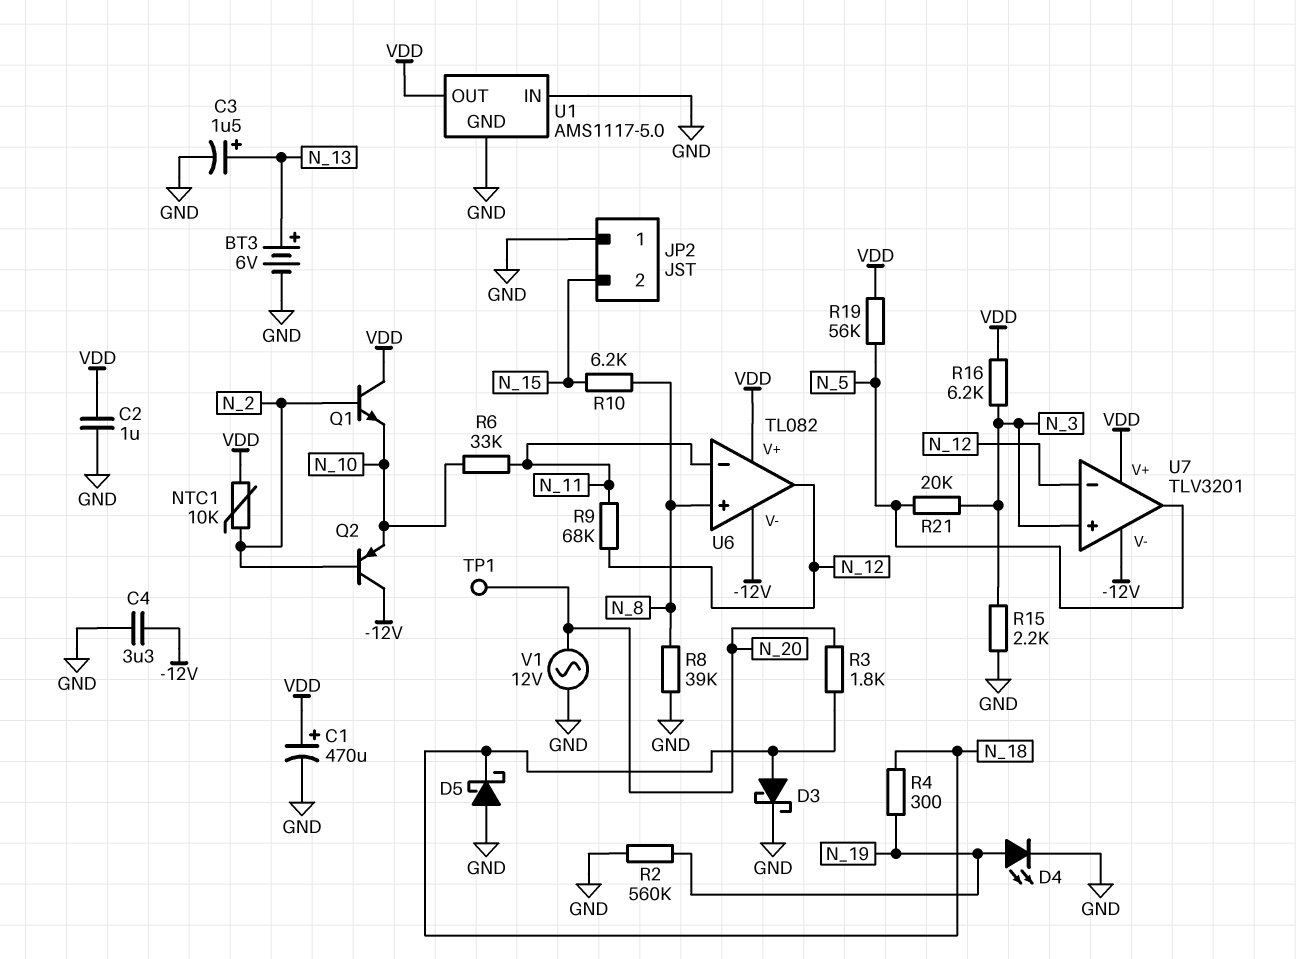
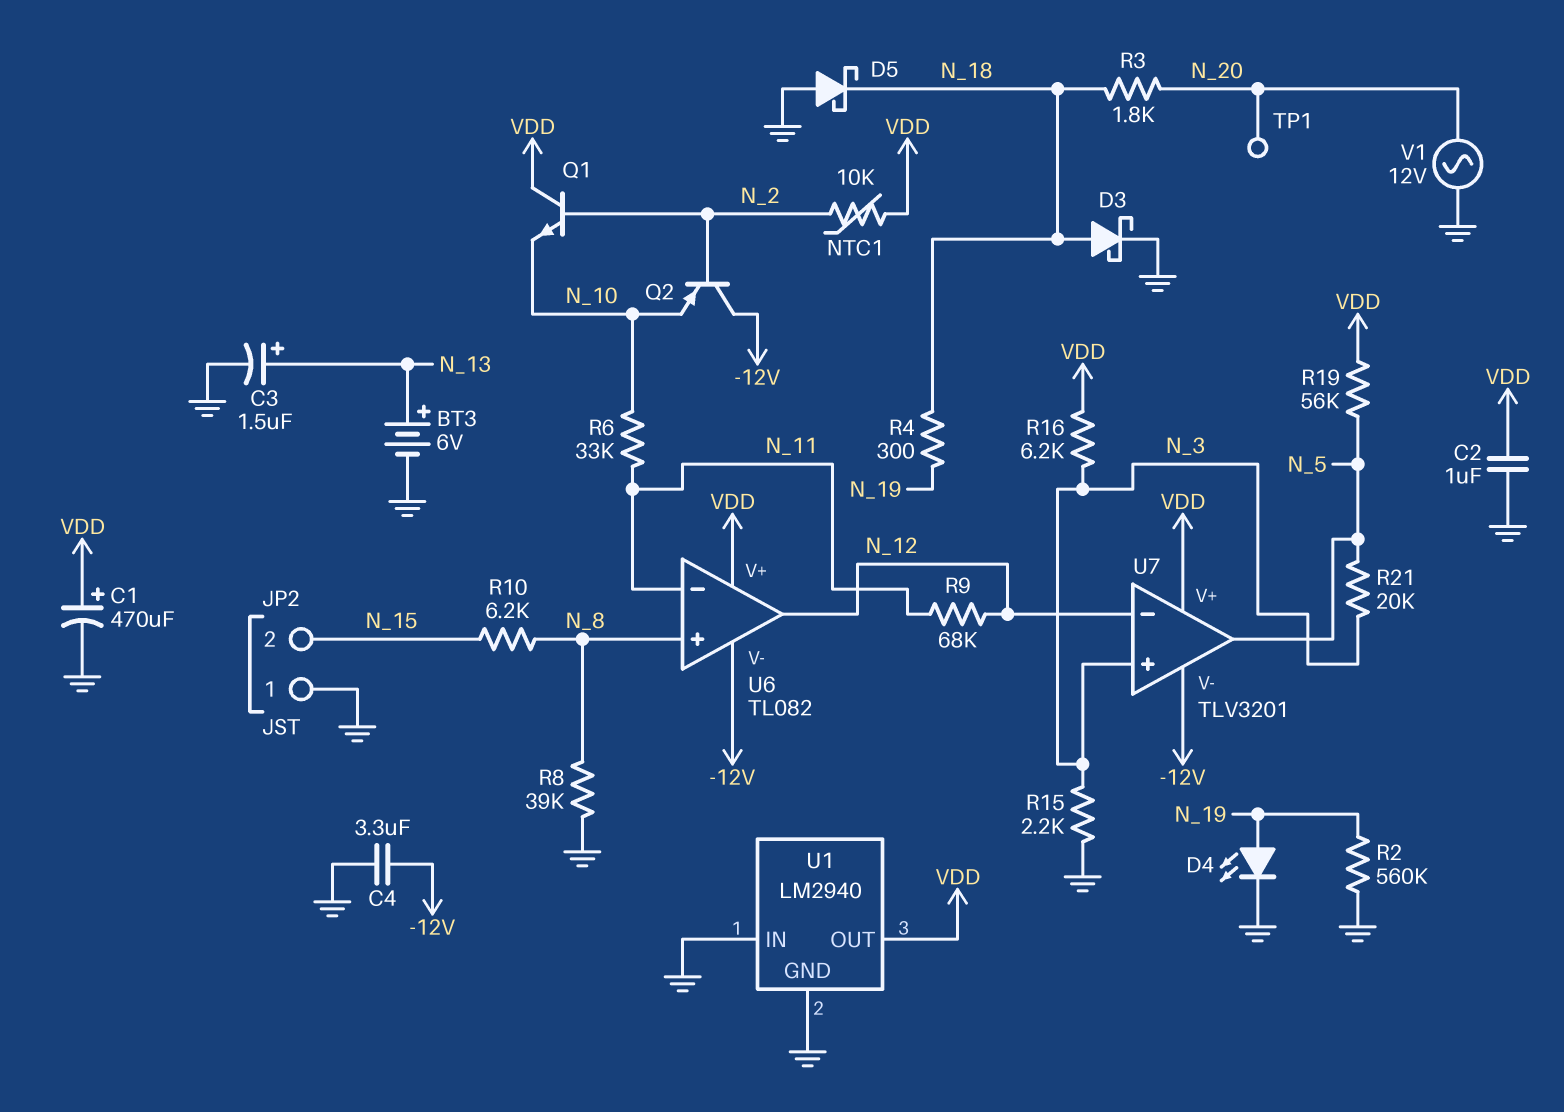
U1: AMS1117-5.0 -> LM2940

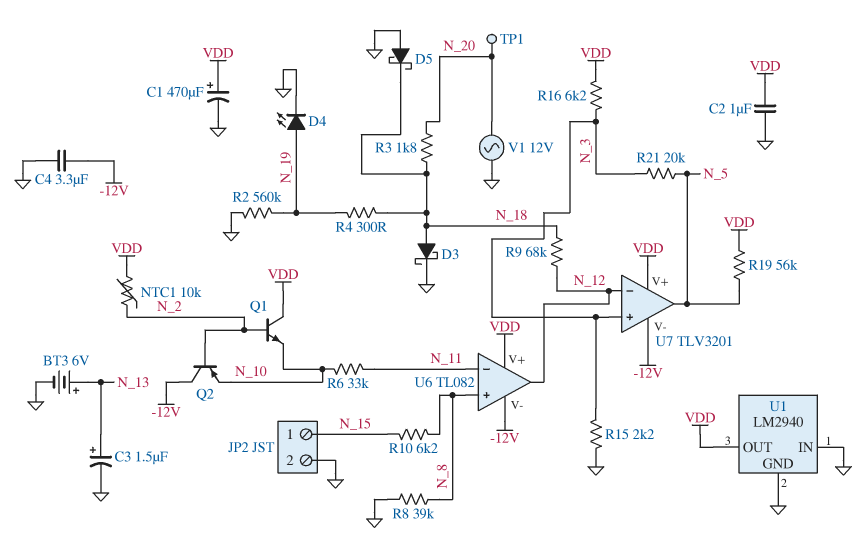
JP2 pin 1: GND -> N_15
JP2 pin 2: N_15 -> GND
R9: 68k (N_11, N_12) -> 68k (N_12, N_18)

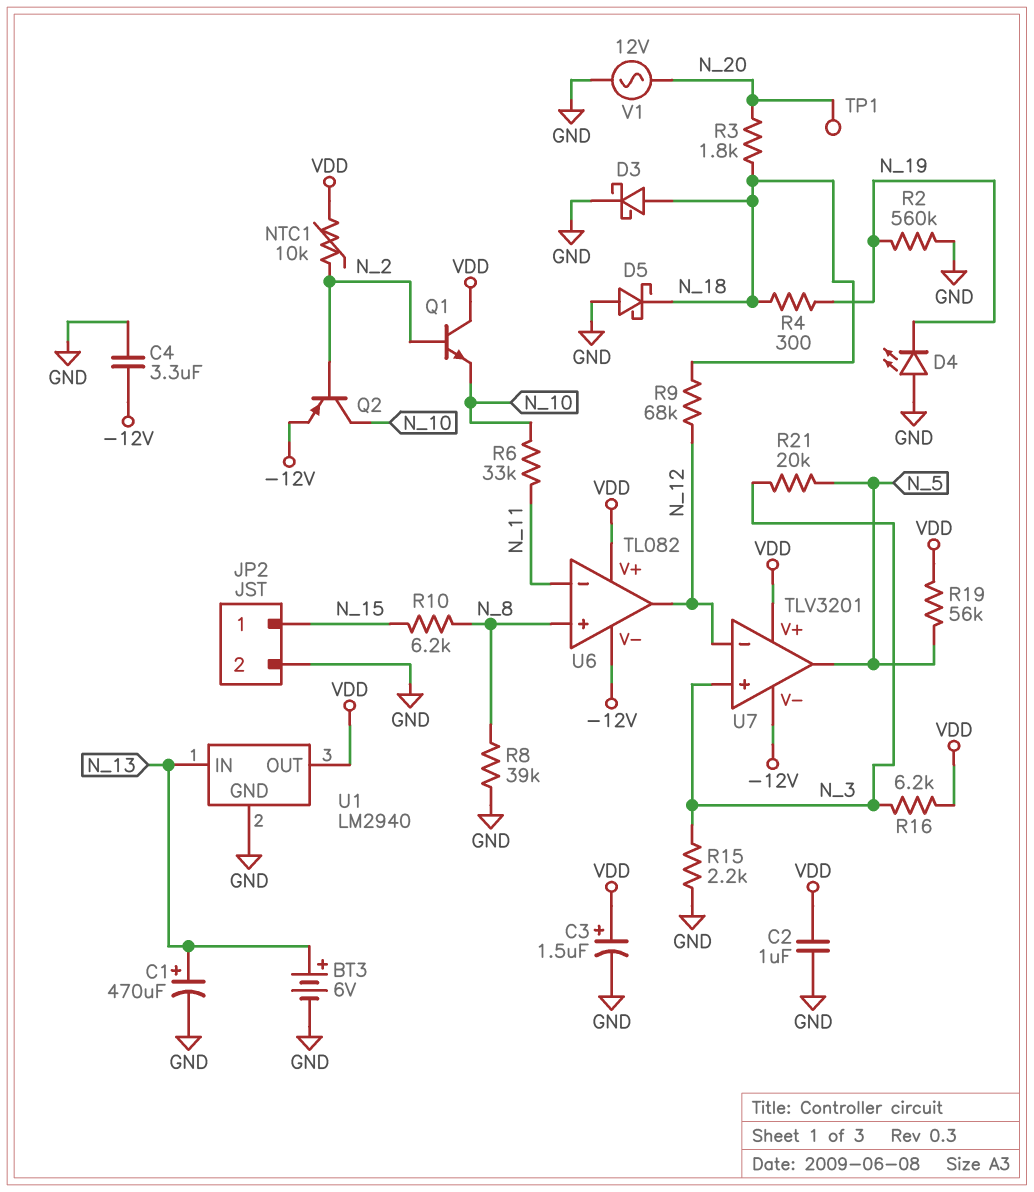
C1: 470uF (plus VDD, minus GND) -> 470uF (plus N_13, minus GND)
C3: 1.5uF (plus N_13, minus GND) -> 1.5uF (plus VDD, minus GND)
D4: LED (A N_19, K GND) -> LED (A GND, K N_19)
Q2: PNP (B N_2, C -12V, E N_10) -> PNP (B N_2, C N_10, E -12V)
U1 pin IN: GND -> N_13

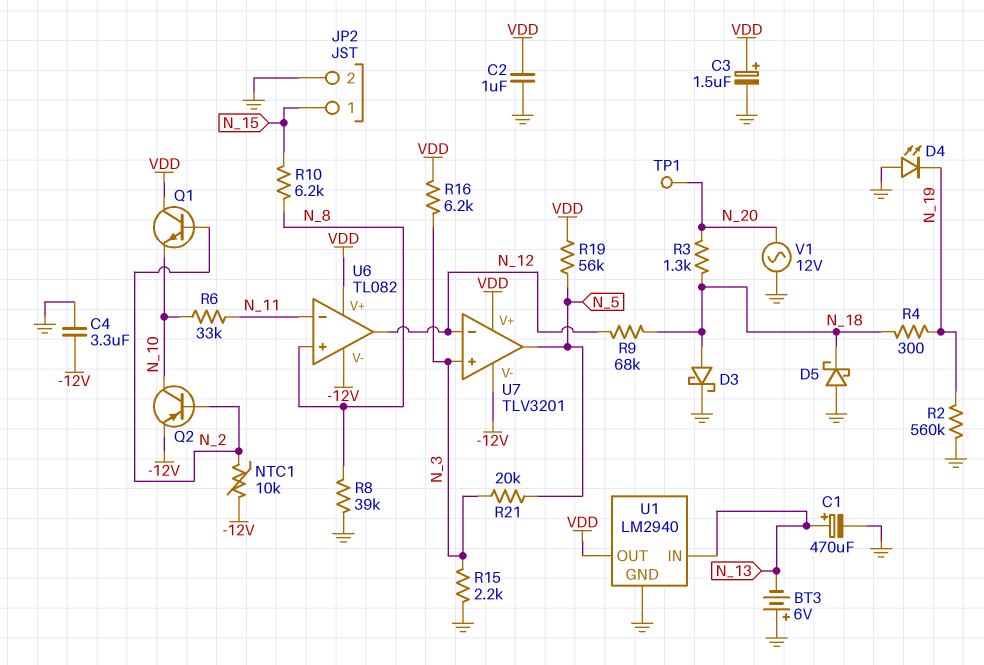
BT3: 6V (plus N_13, minus GND) -> 6V (plus GND, minus N_13)
NTC1: 10k (N_2, VDD) -> 10k (-12V, N_2)
R3: 1.8k (N_18, N_20) -> 1.3k (N_18, N_20)

